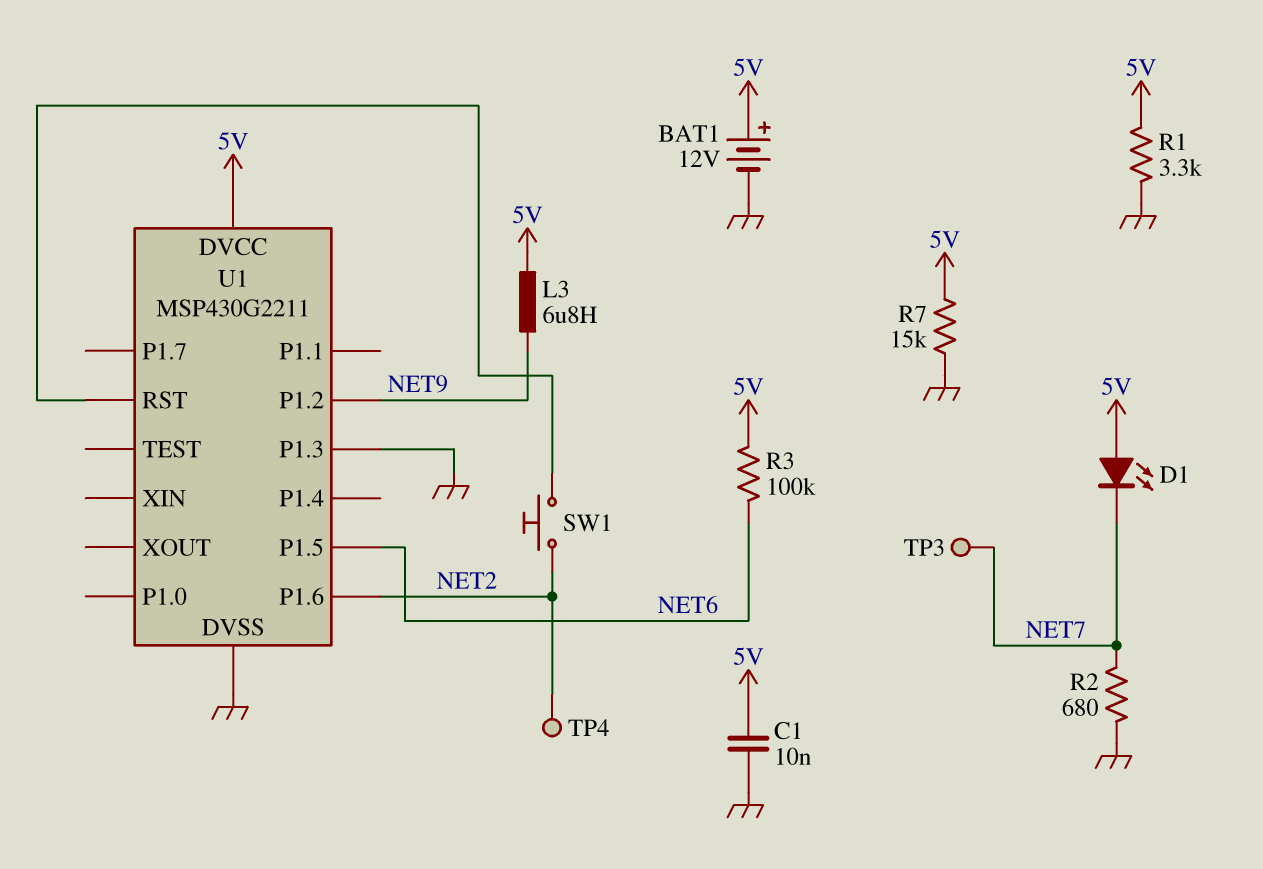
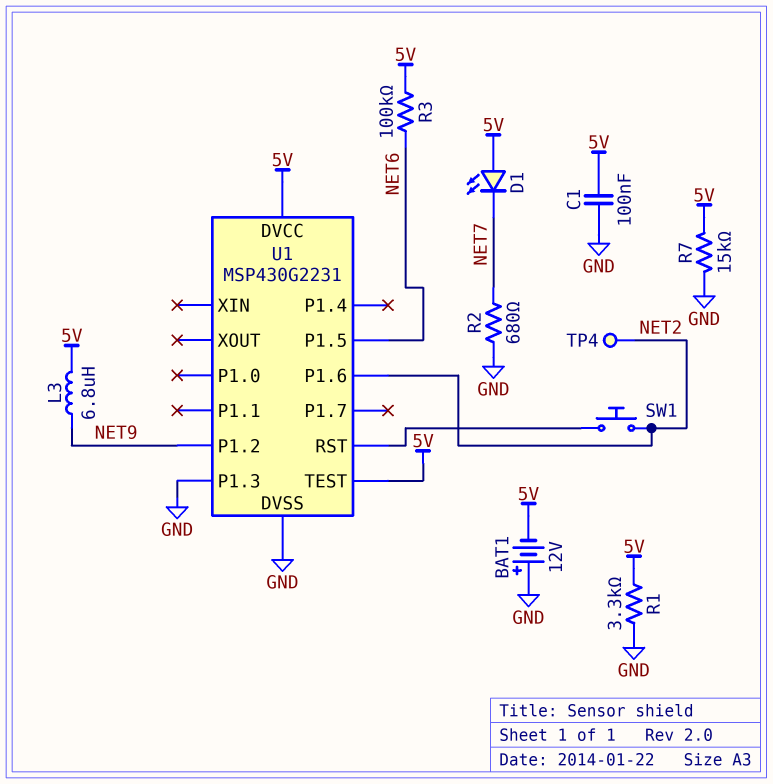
BAT1: 12V (plus 5V, minus GND) -> 12V (plus GND, minus 5V)
C1: 10nF (5V, GND) -> 100nF (5V, GND)
TP3: test point (NET7) -> none
U1: MSP430G2211 -> MSP430G2231
U1 pin TEST: none -> 5V

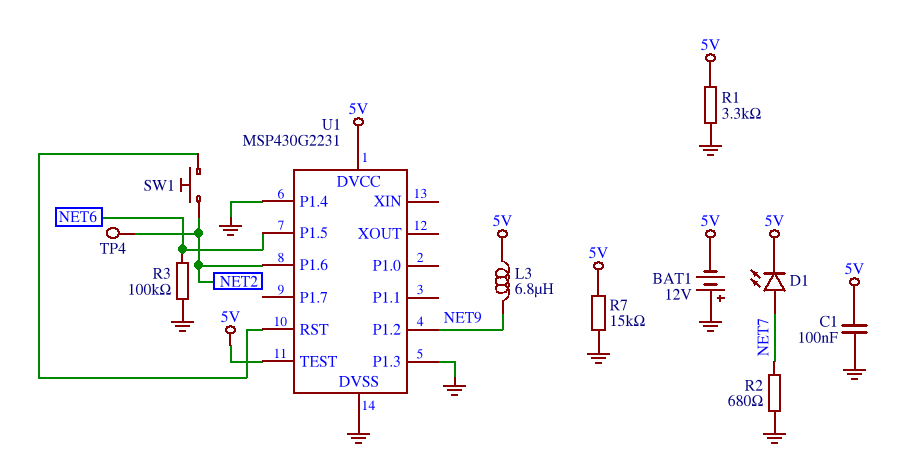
D1: LED (A 5V, K NET7) -> LED (A NET7, K 5V)
R3: 100k (5V, NET6) -> 100k (GND, NET6)
U1 pin P1.4: none -> GND

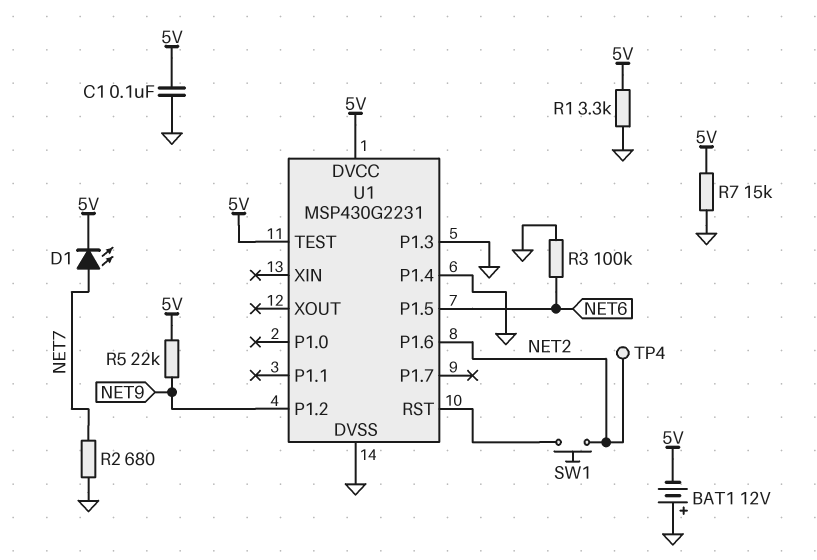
L3: 6.8uH (5V, NET9) -> none
R5: none -> 22k (5V, NET9)

